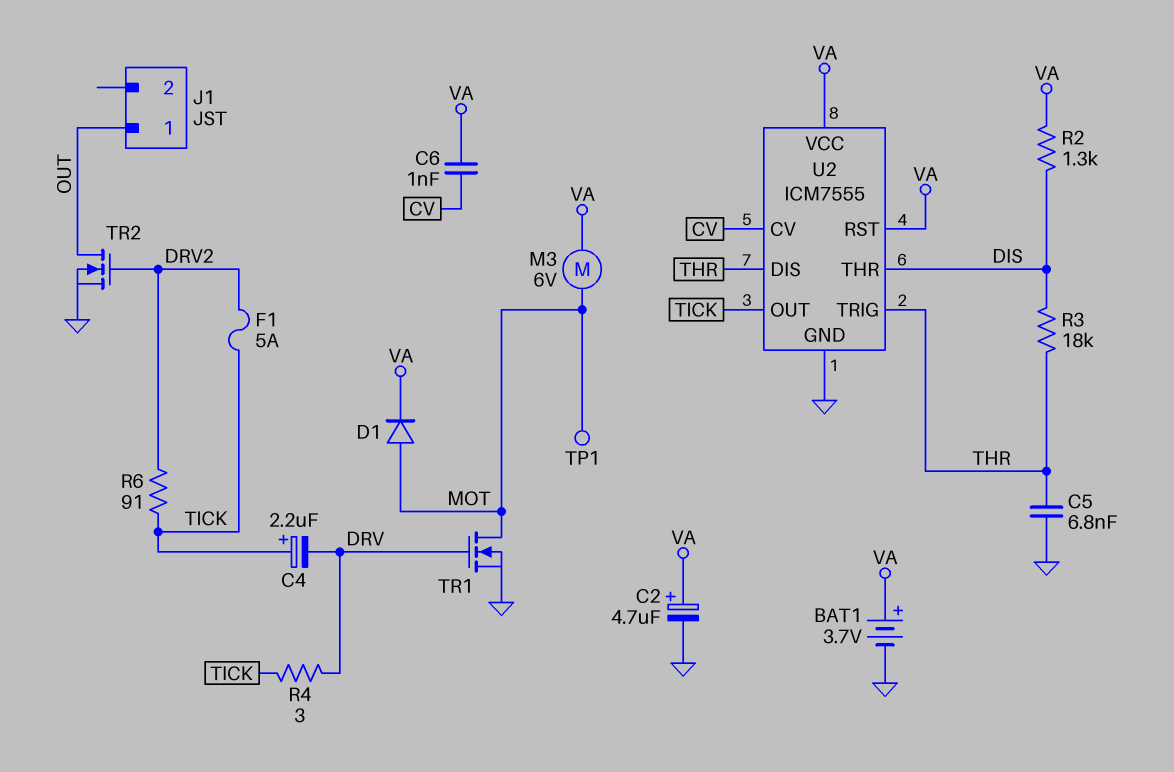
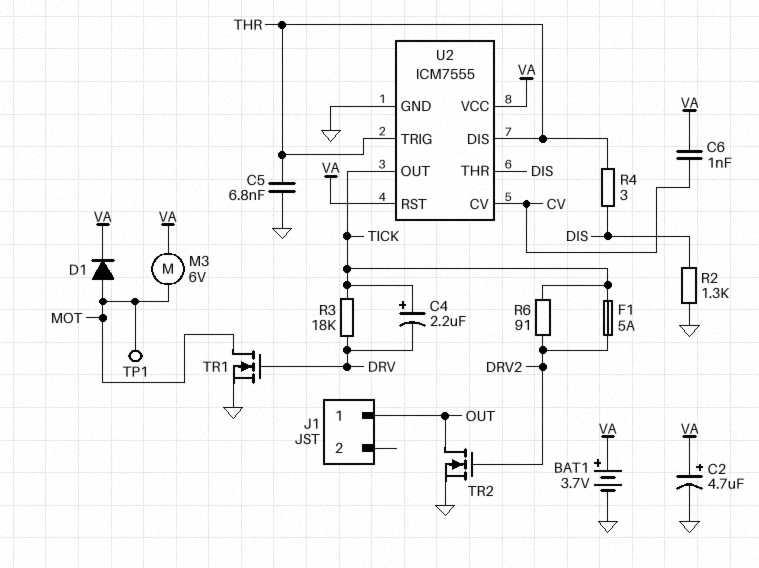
R2: 1.3k (DIS, VA) -> 1.3k (DIS, GND)
R3: 18k (DIS, THR) -> 18k (DRV, TICK)
R4: 3 (DRV, TICK) -> 3 (DIS, THR)

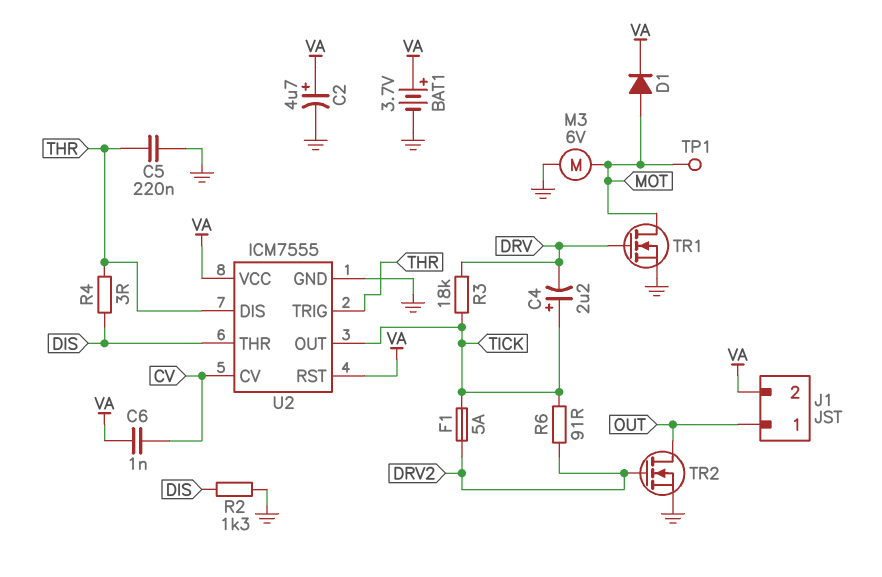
C5: 6.8nF (GND, THR) -> 220nF (GND, THR)
J1 pin 2: none -> VA
M3: motor 6V (MOT, VA) -> motor 6V (GND, MOT)

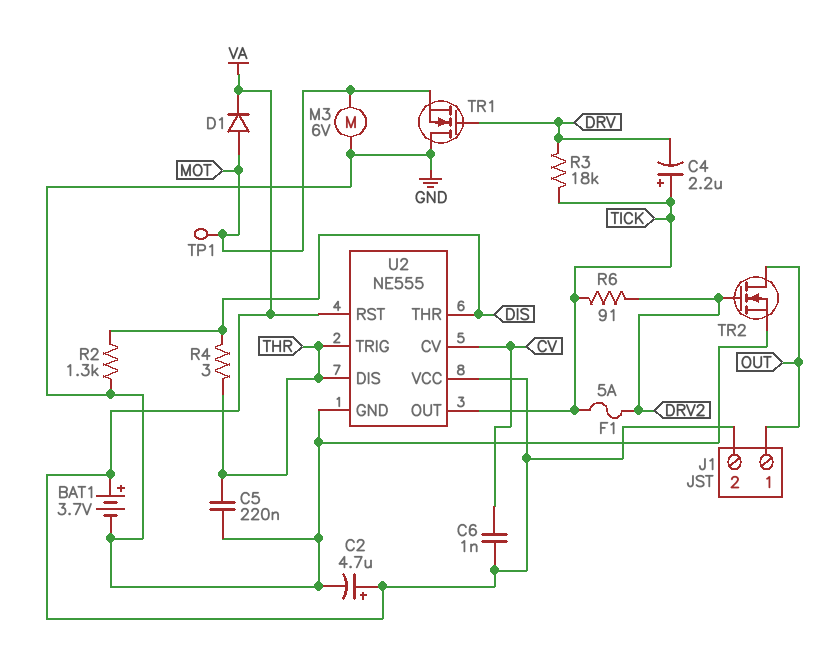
TR1: NMOS (G DRV, D MOT, S GND) -> NMOS (G DRV, D GND, S MOT)
U2: ICM7555 -> NE555

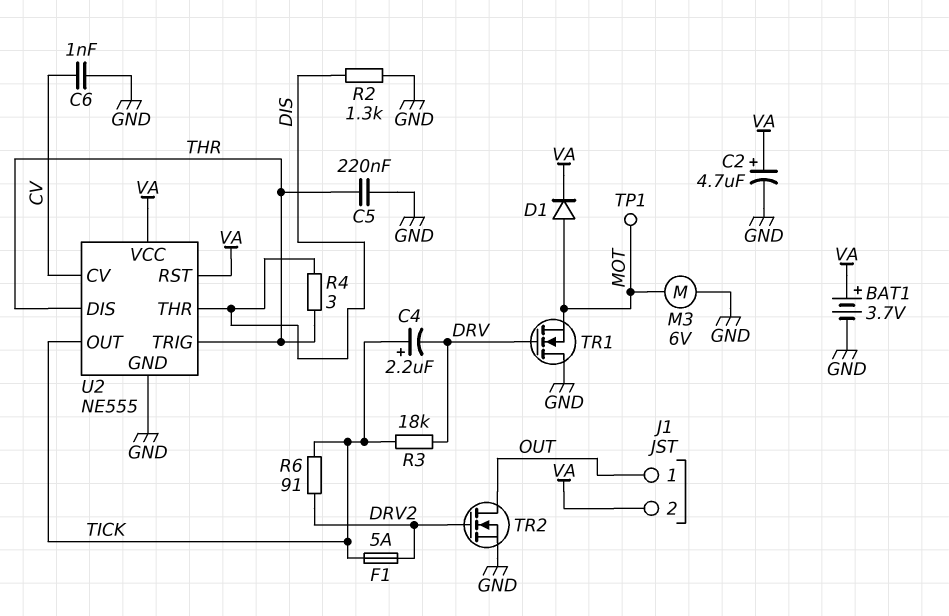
C6: 1nF (CV, VA) -> 1nF (CV, GND)

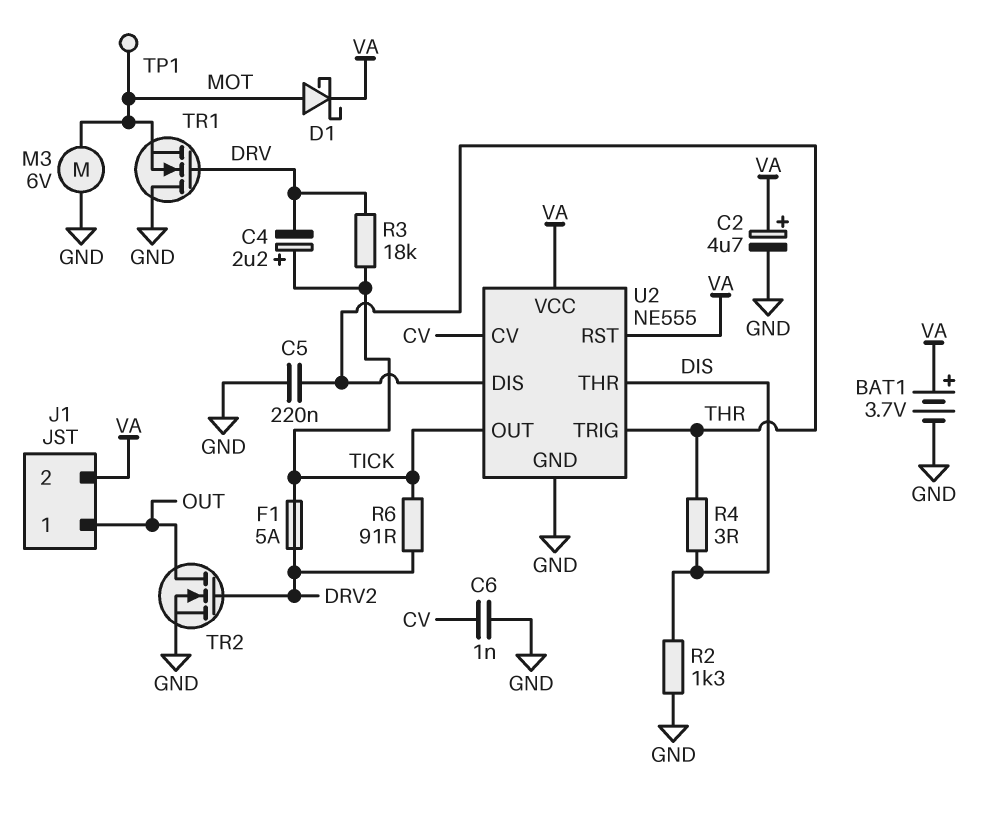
D1: diode (A MOT, K VA) -> schottky (A MOT, K VA)

